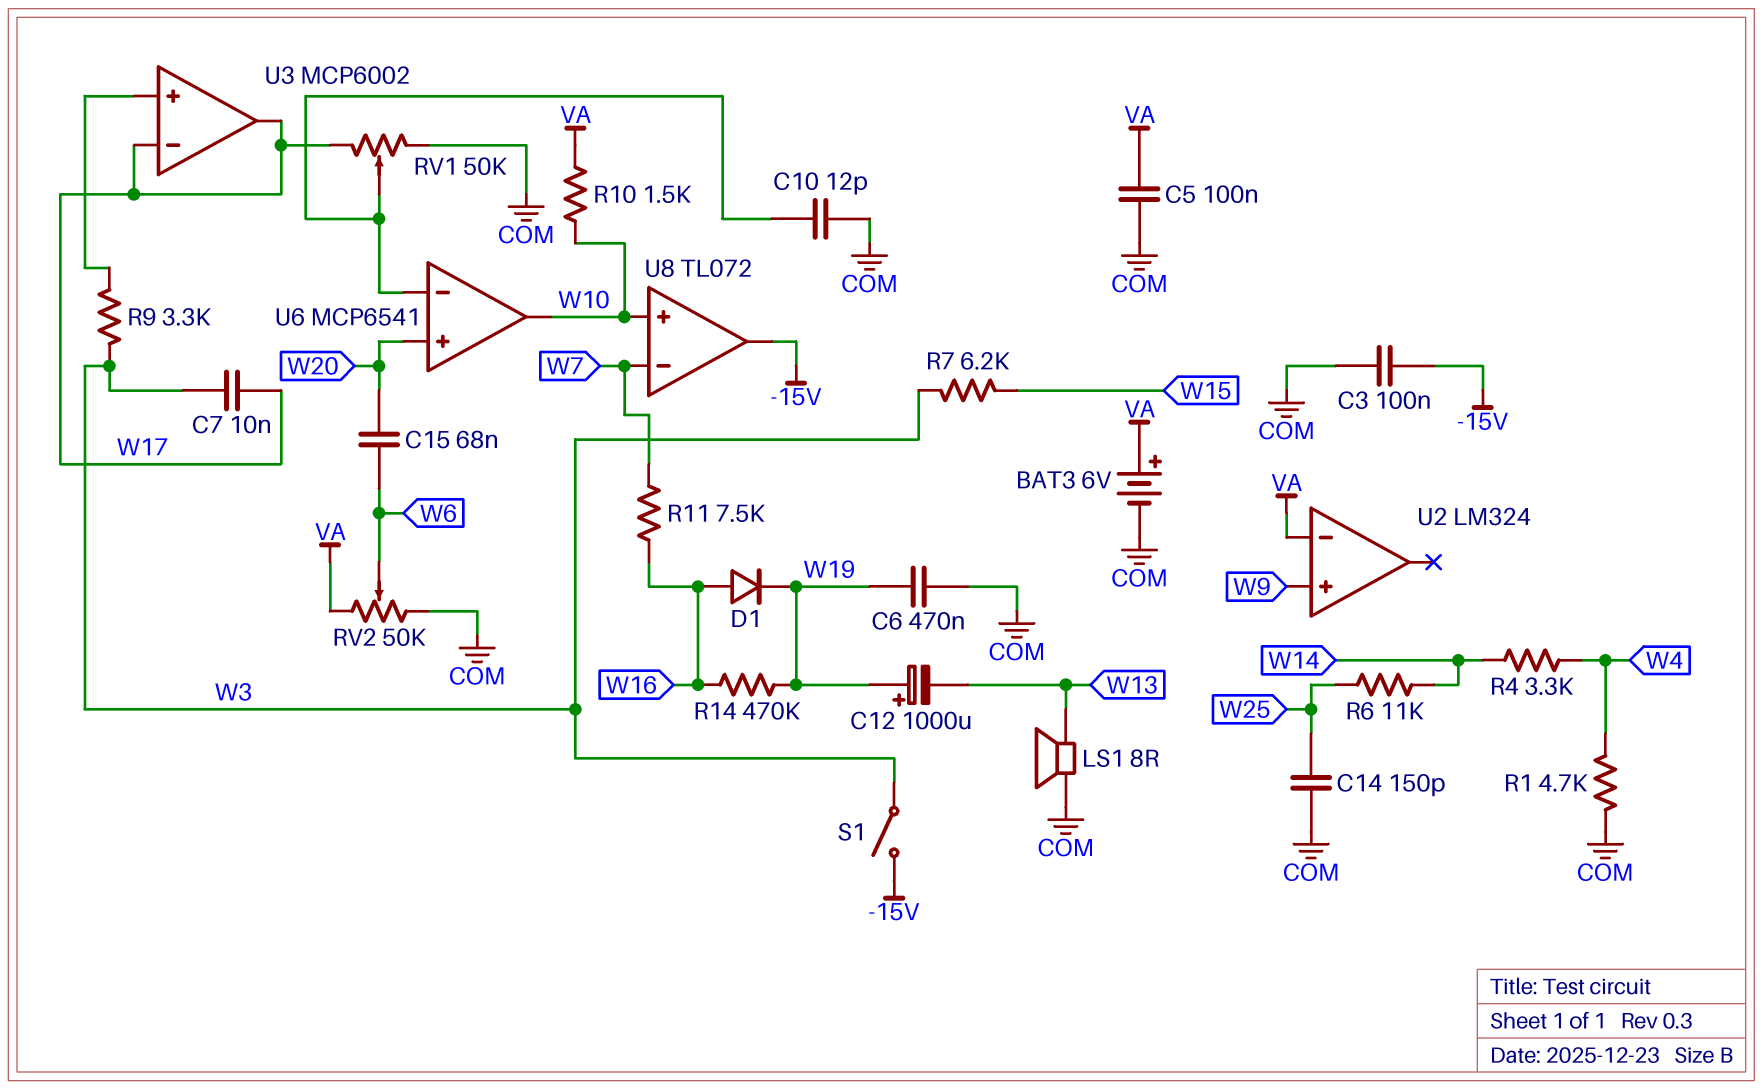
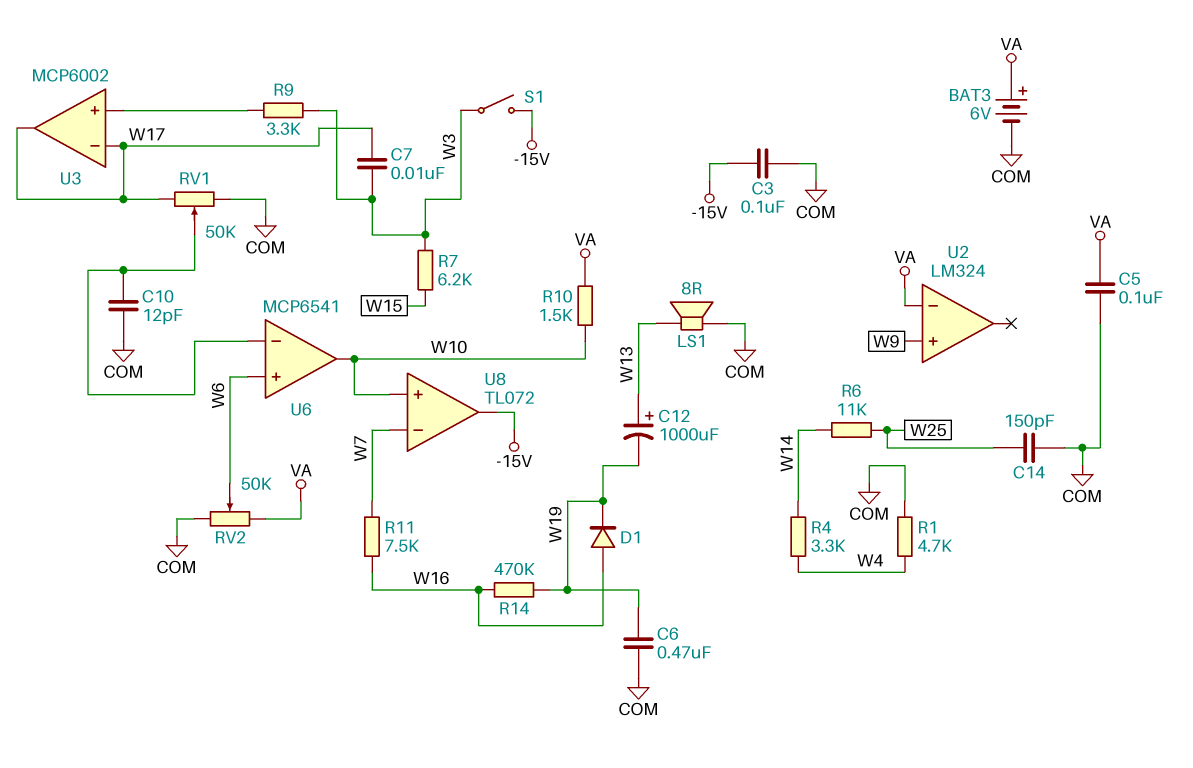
C12: 1000uF (plus W19, minus W13) -> 1000uF (plus W13, minus W19)
C15: 68nF (W6, W20) -> none
U6 pin in+: W20 -> W6

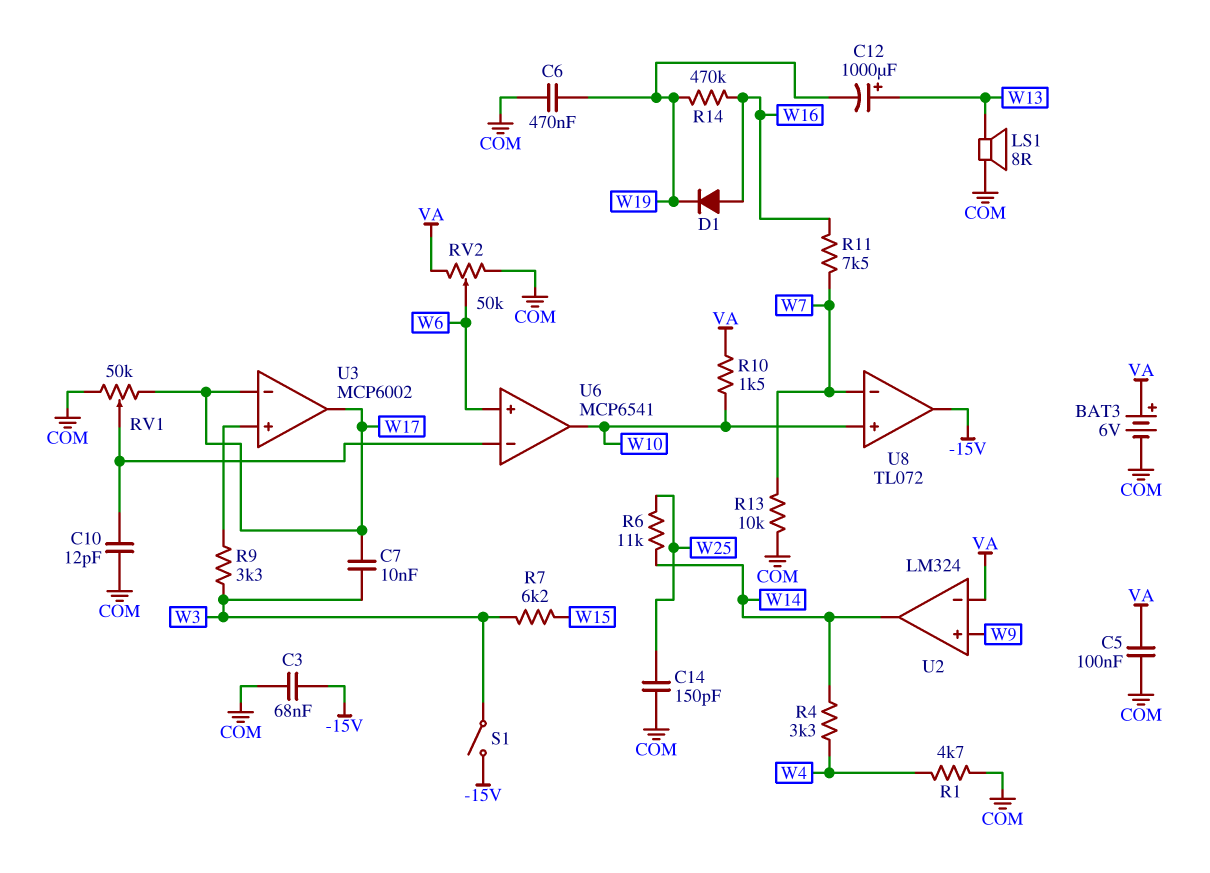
C3: 100nF (-15V, COM) -> 68nF (-15V, COM)
R13: none -> 10k (COM, W7)
U2 pin out: none -> W14

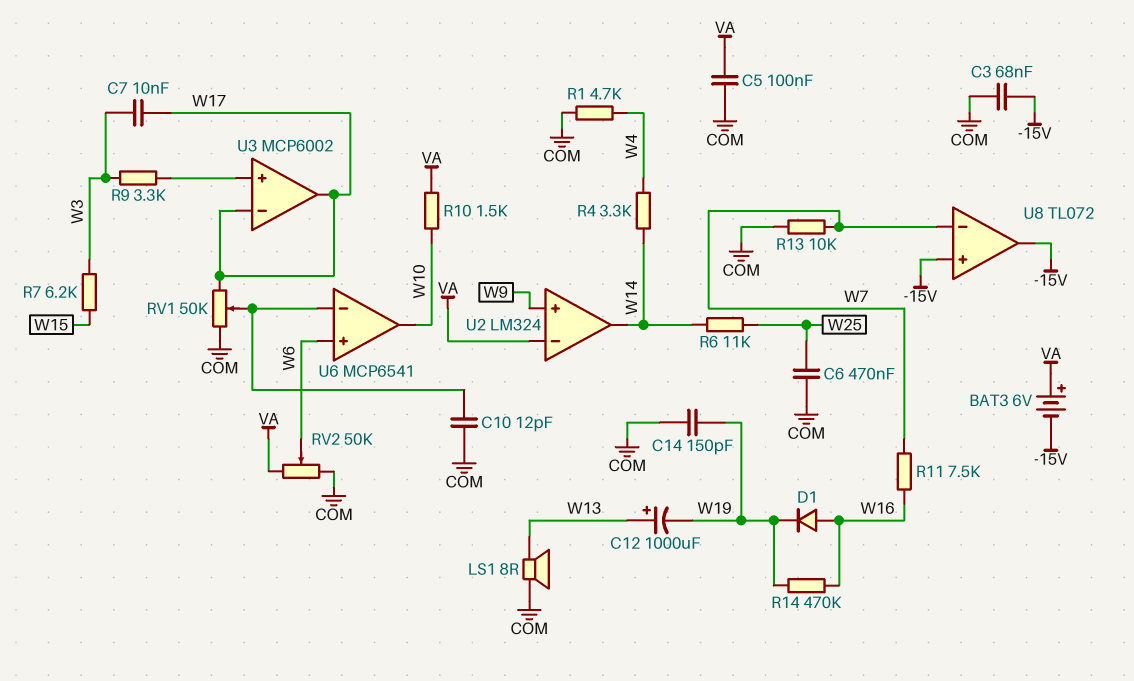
BAT3: 6V (plus VA, minus COM) -> 6V (plus VA, minus -15V)
C6: 470nF (COM, W19) -> 470nF (COM, W25)
C14: 150pF (COM, W25) -> 150pF (COM, W19)
S1: switch (-15V, W3) -> none
U8 pin in+: W10 -> -15V

